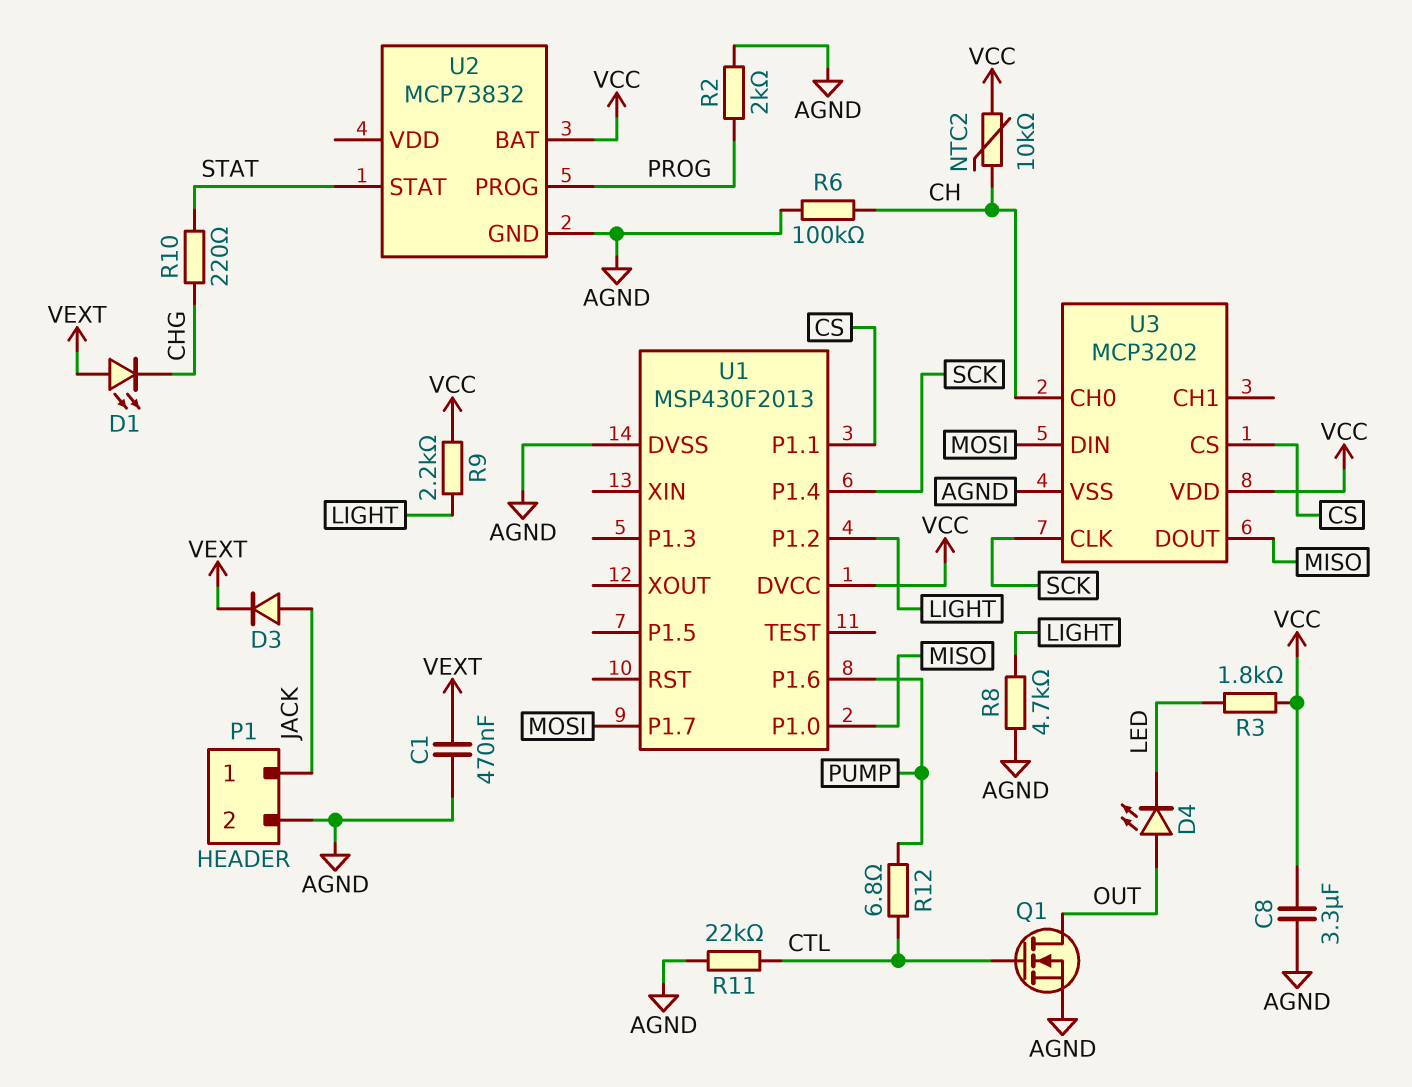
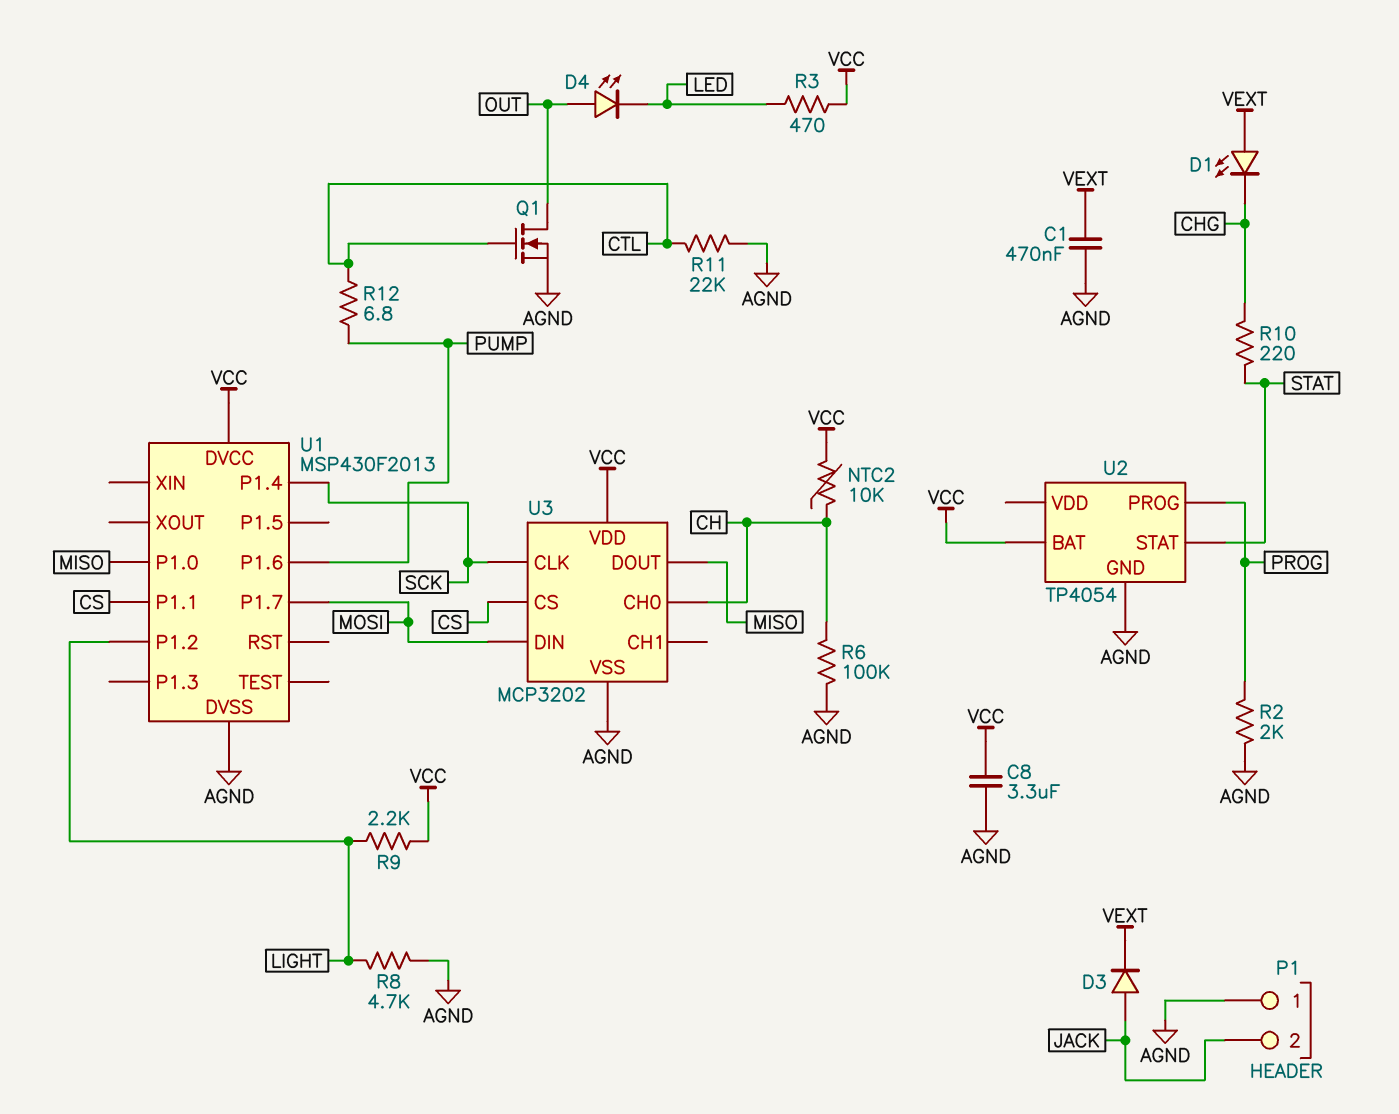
P1 pin 1: JACK -> AGND
P1 pin 2: AGND -> JACK
R3: 1.8k (LED, VCC) -> 470 (LED, VCC)
U2: MCP73832 -> TP4054

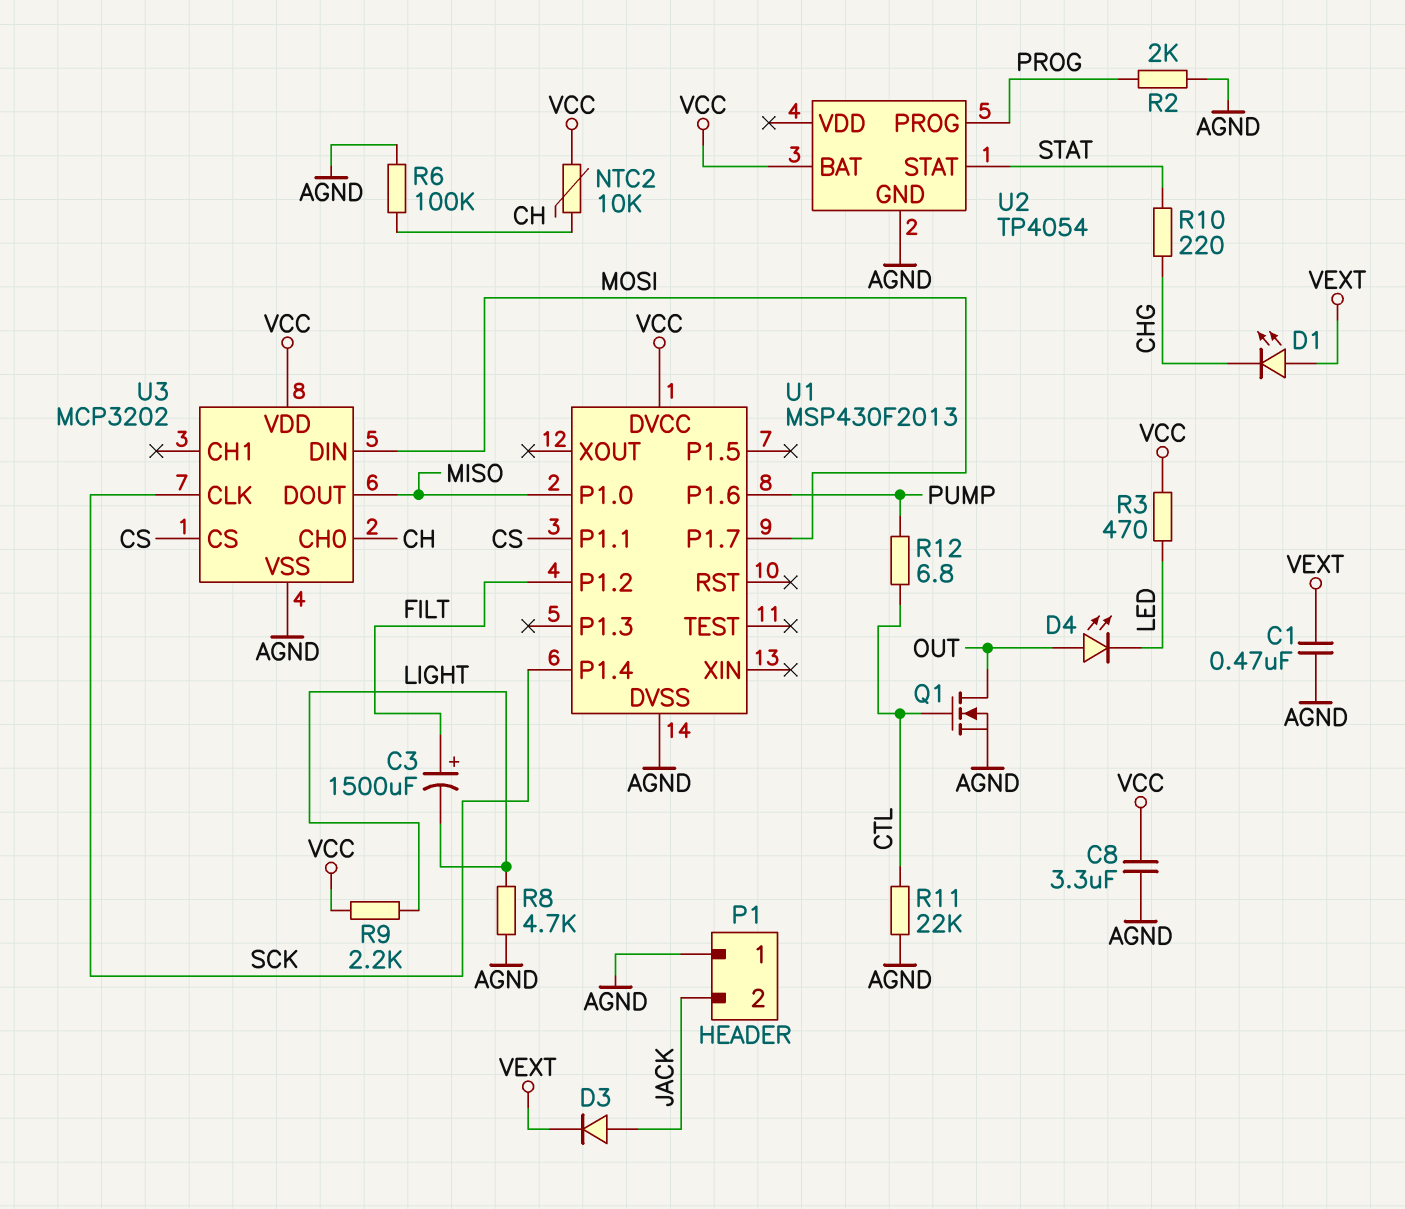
C3: none -> 1500uF (plus FILT, minus LIGHT)
U1 pin P1.2: LIGHT -> FILT

